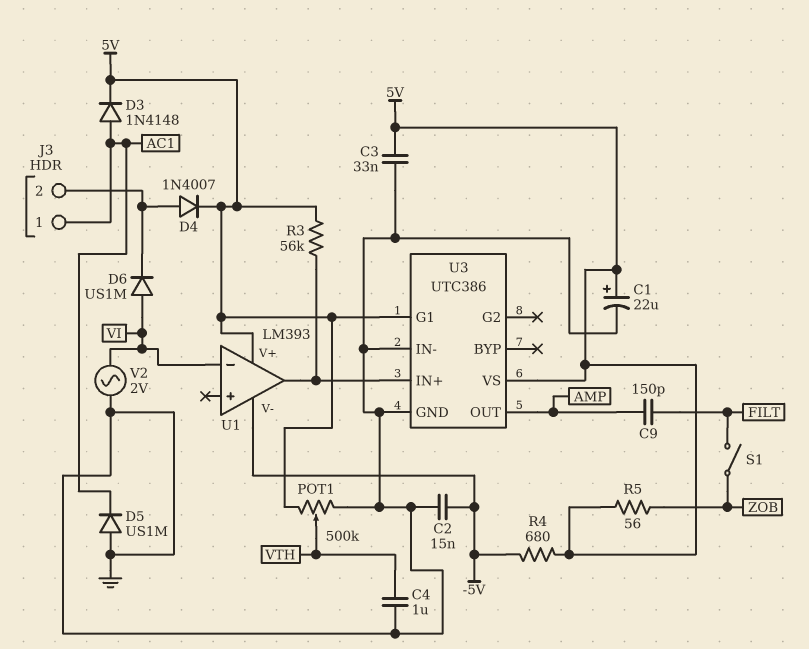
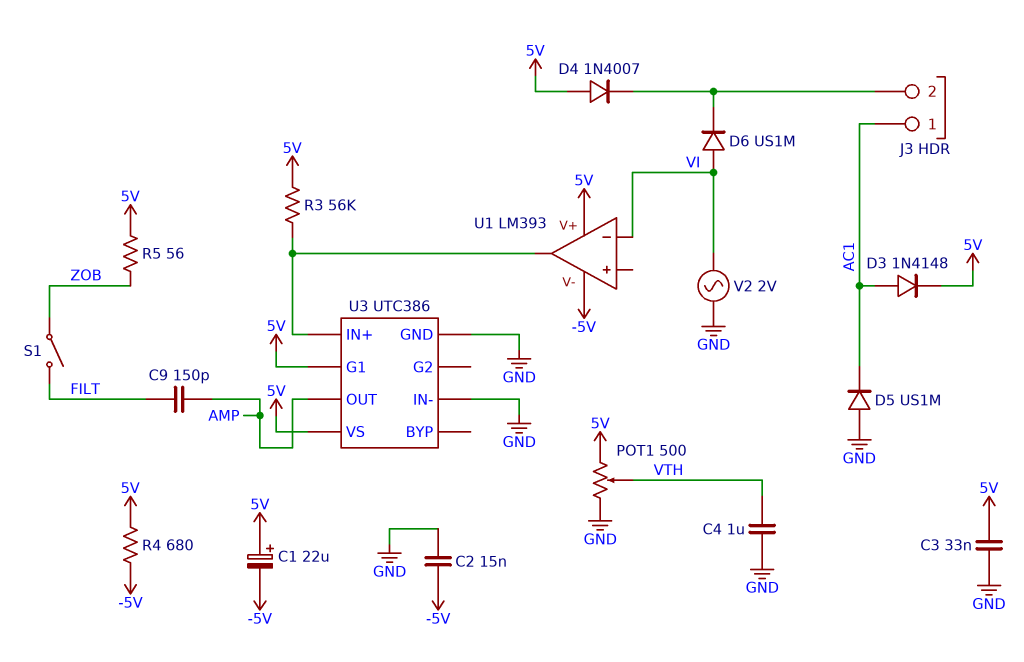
C1: 22uF (plus 5V, minus GND) -> 22uF (plus 5V, minus -5V)
D4: diode 1N4007 (A J3/2, K 5V) -> diode 1N4007 (A 5V, K J3/2)
POT1: 500k (5V, GND, wiper VTH) -> 500 (5V, GND, wiper VTH)

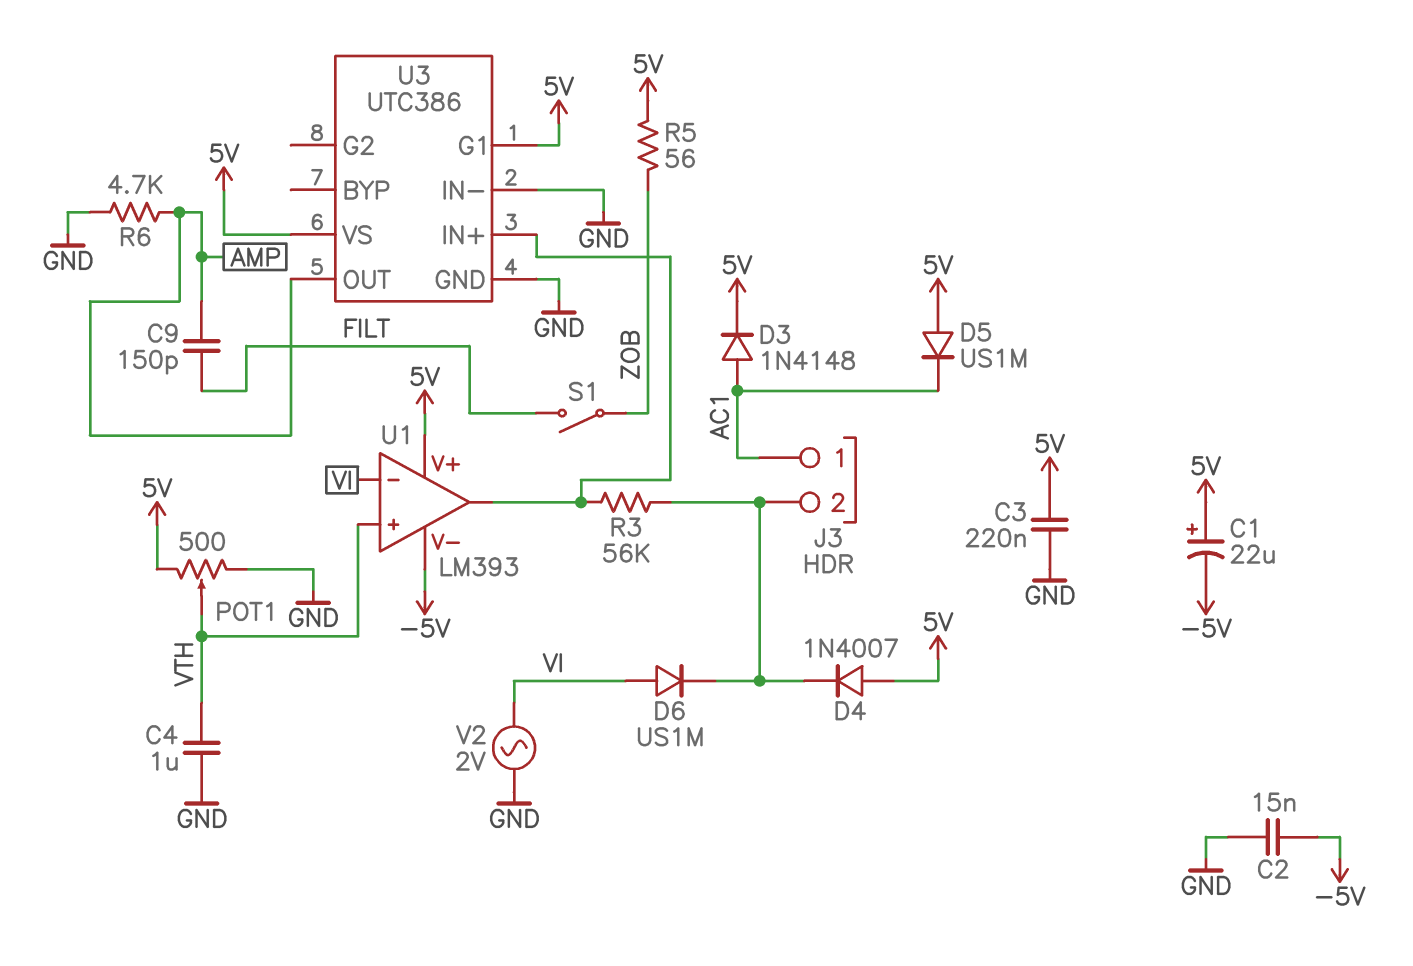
C3: 33nF (5V, GND) -> 220nF (5V, GND)
D5: diode US1M (A GND, K AC1) -> diode US1M (A 5V, K AC1)
R3: 56k (5V, U1/out) -> 56k (J3/2, U1/out)
R4: 680 (-5V, 5V) -> none
R6: none -> 4.7k (AMP, GND)
U1 pin in+: none -> VTH

